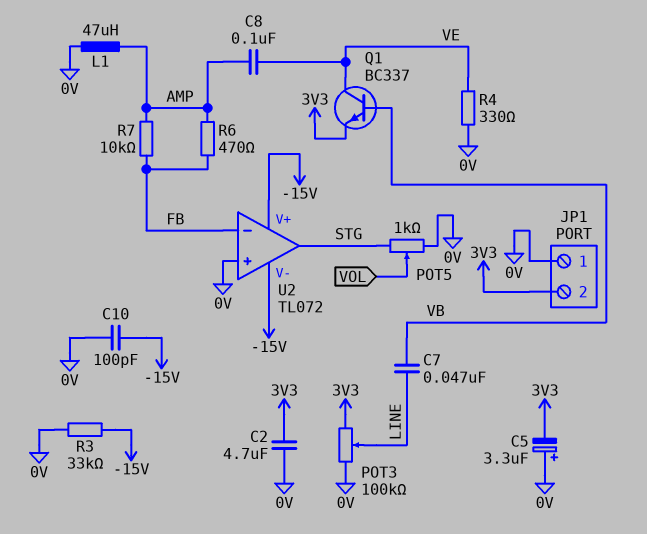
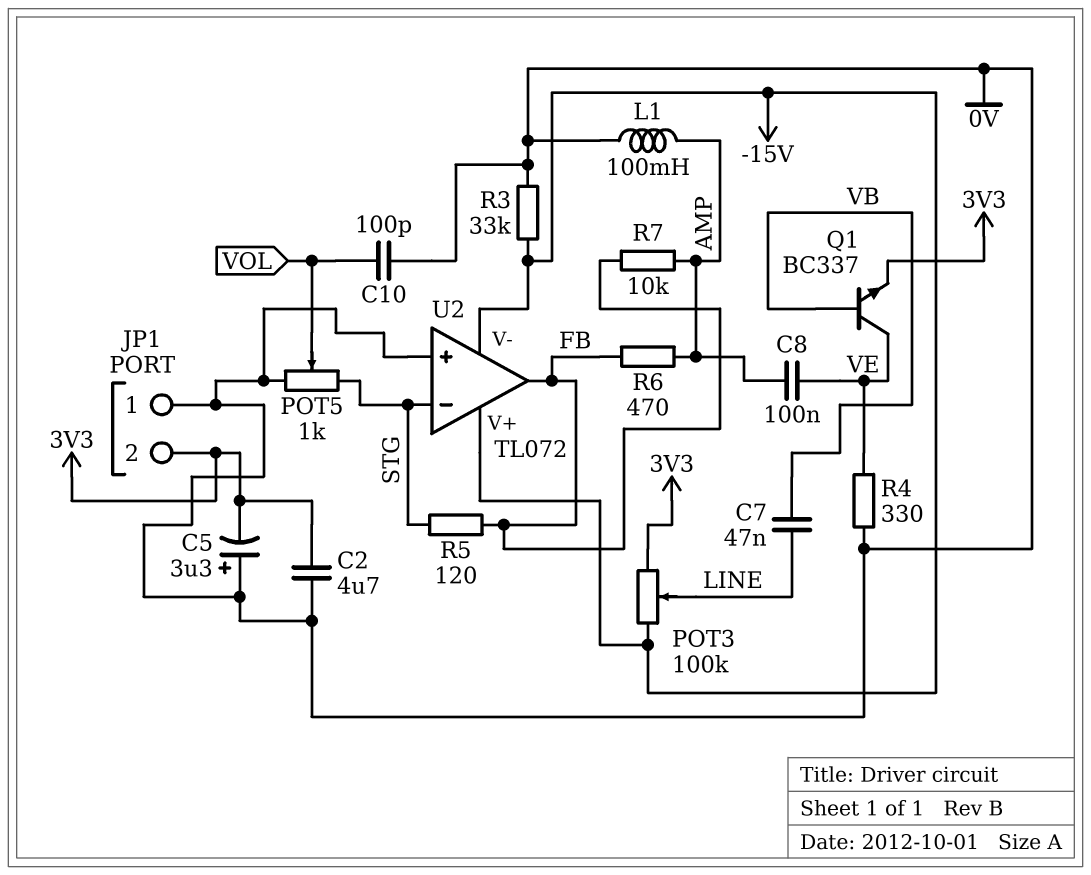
C10: 100pF (-15V, 0V) -> 100pF (0V, VOL)
L1: 47uH (0V, AMP) -> 100mH (0V, AMP)
POT3: 100k (0V, 3V3, wiper LINE) -> 100k (-15V, 3V3, wiper LINE)
R5: none -> 120 (FB, STG)
U2 pin in-: FB -> STG
U2 pin out: STG -> FB

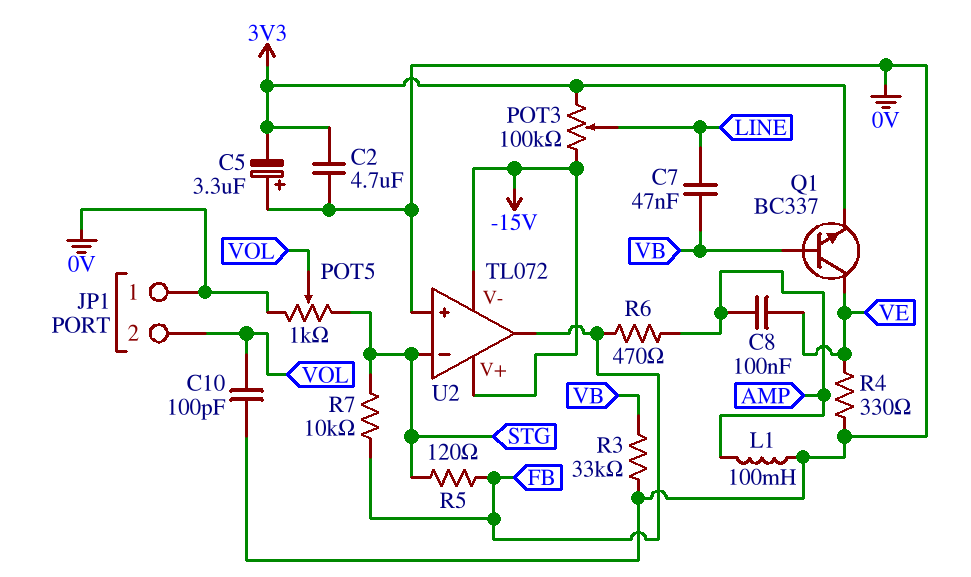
JP1 pin 2: 3V3 -> VOL
R3: 33k (-15V, 0V) -> 33k (0V, VB)
R7: 10k (AMP, FB) -> 10k (FB, STG)

